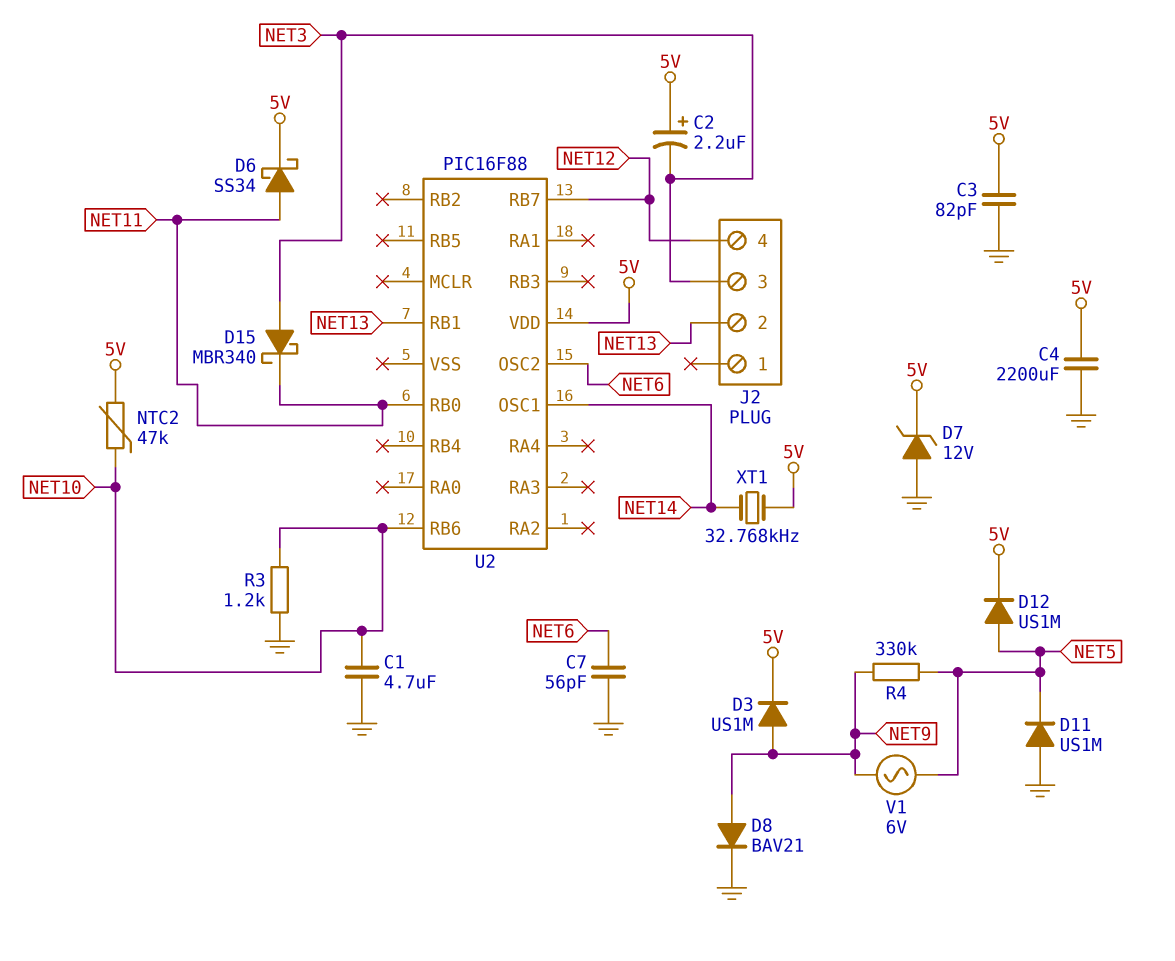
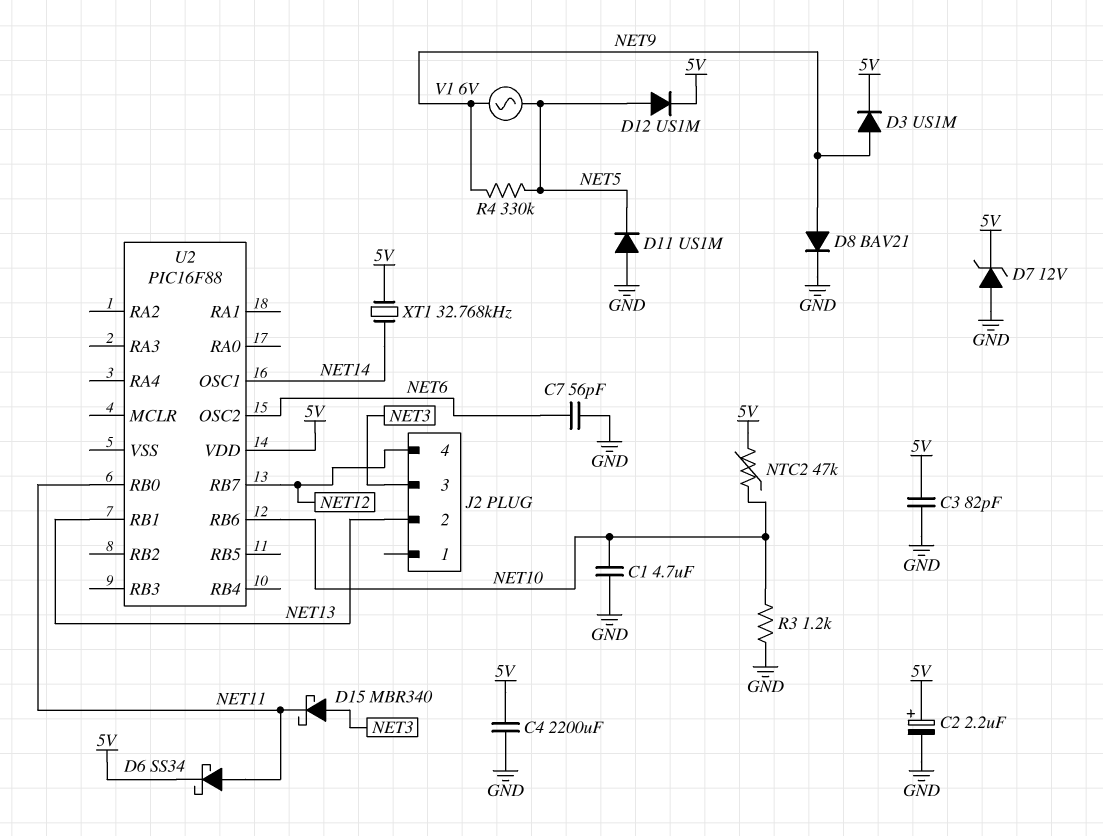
C2: 2.2uF (plus 5V, minus NET3) -> 2.2uF (plus 5V, minus GND)

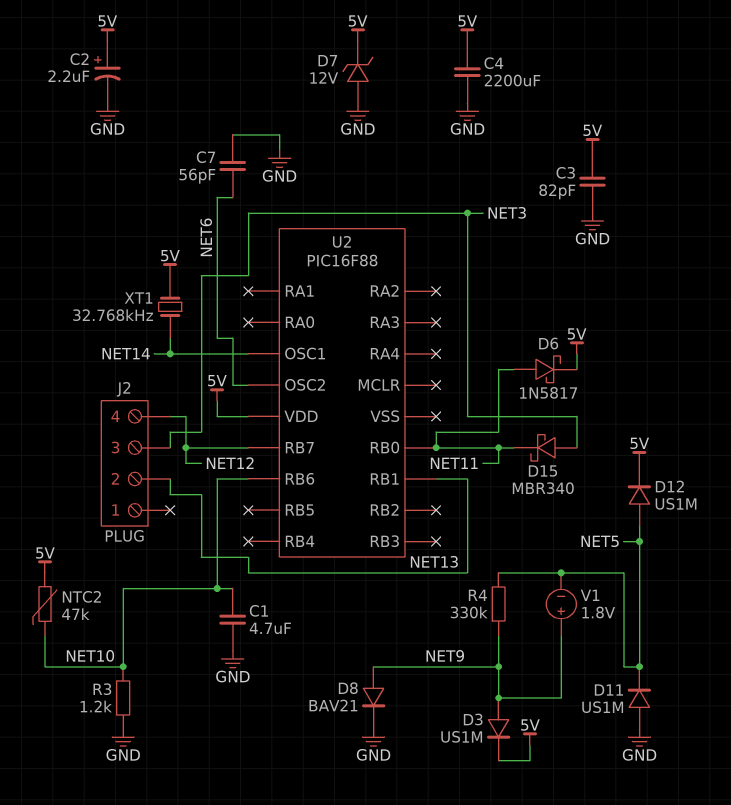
D6: schottky SS34 (A NET11, K 5V) -> schottky 1N5817 (A NET11, K 5V)
V1: AC 6V (NET5, NET9) -> 1.8V (plus NET9, minus NET5)

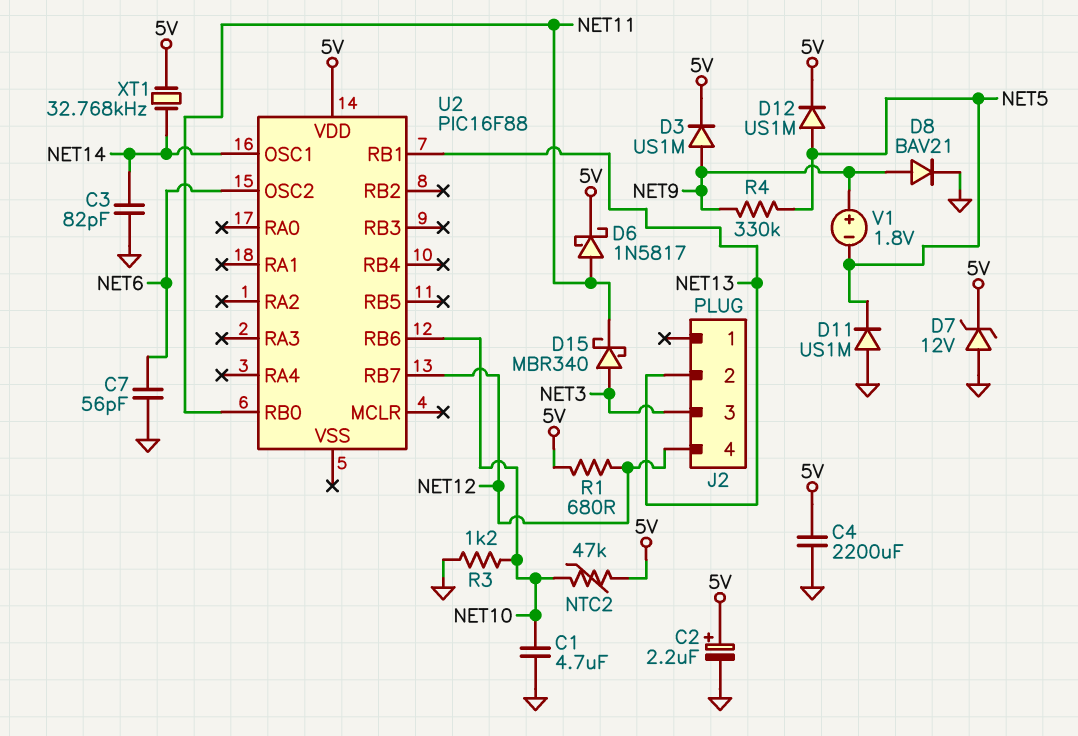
C3: 82pF (5V, GND) -> 82pF (GND, NET14)
R1: none -> 680 (5V, NET12)

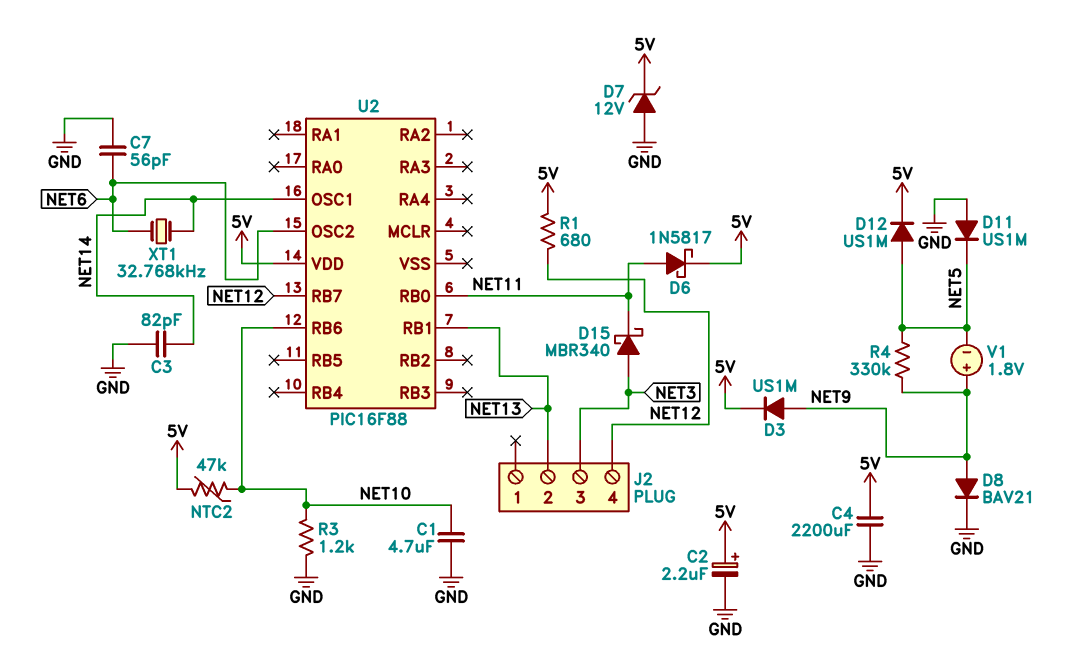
XT1: 32.768kHz (5V, NET14) -> 32.768kHz (NET6, NET14)

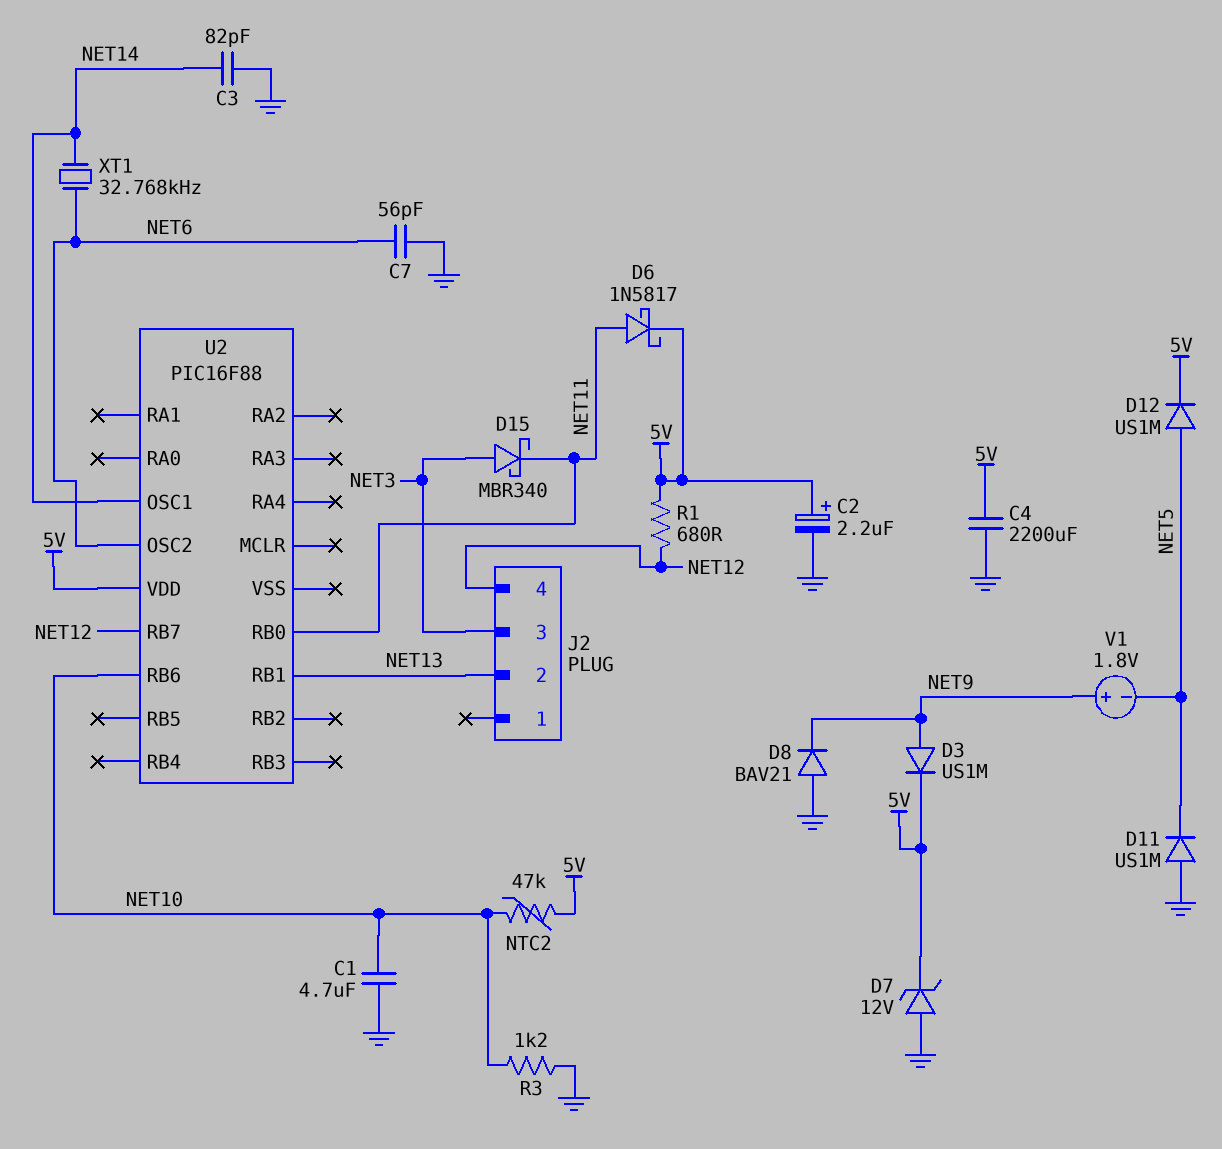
D8: diode BAV21 (A NET9, K GND) -> diode BAV21 (A GND, K NET9)
R4: 330k (NET5, NET9) -> none

